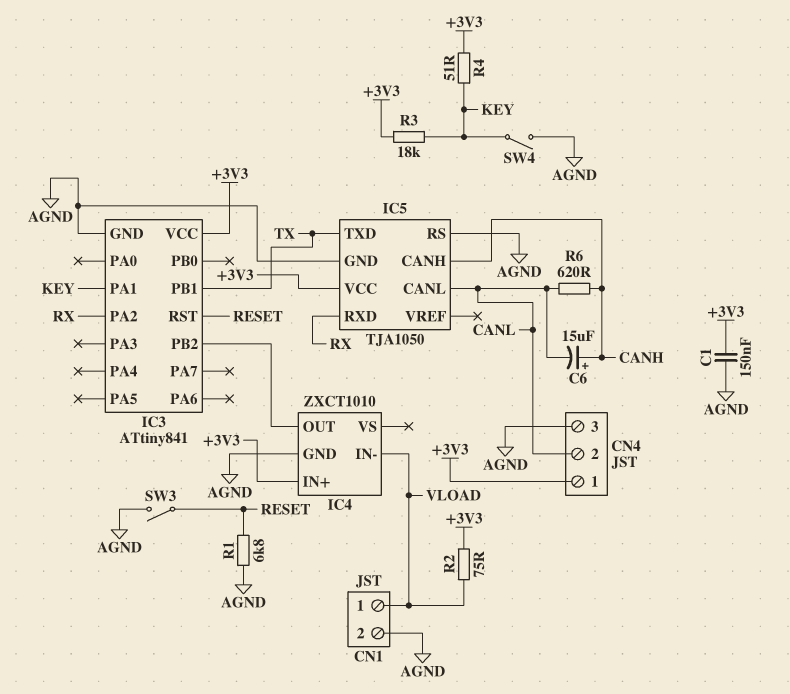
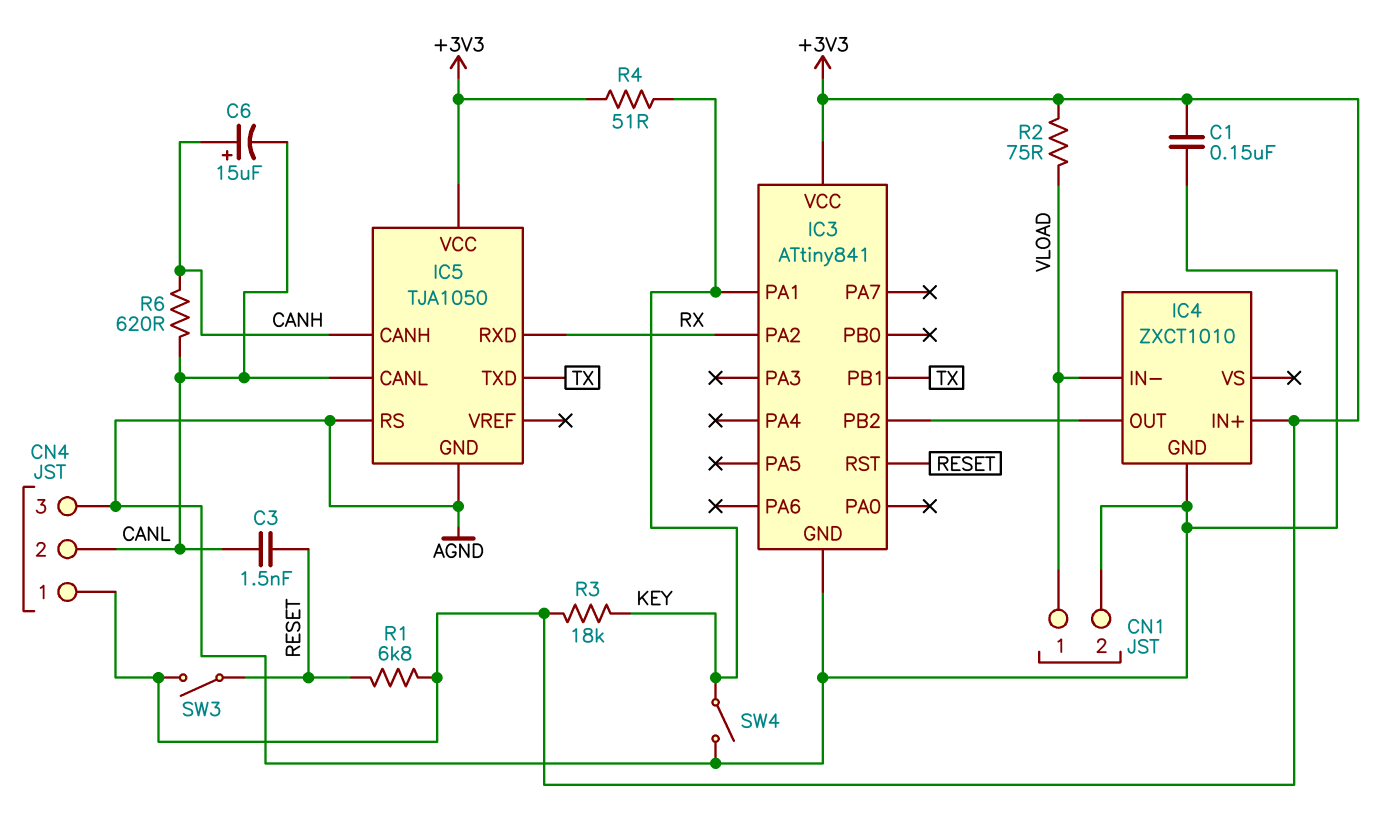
C3: none -> 1.5nF (CANL, RESET)
R1: 6.8k (AGND, RESET) -> 6.8k (+3V3, RESET)
SW3: switch (AGND, RESET) -> switch (+3V3, RESET)

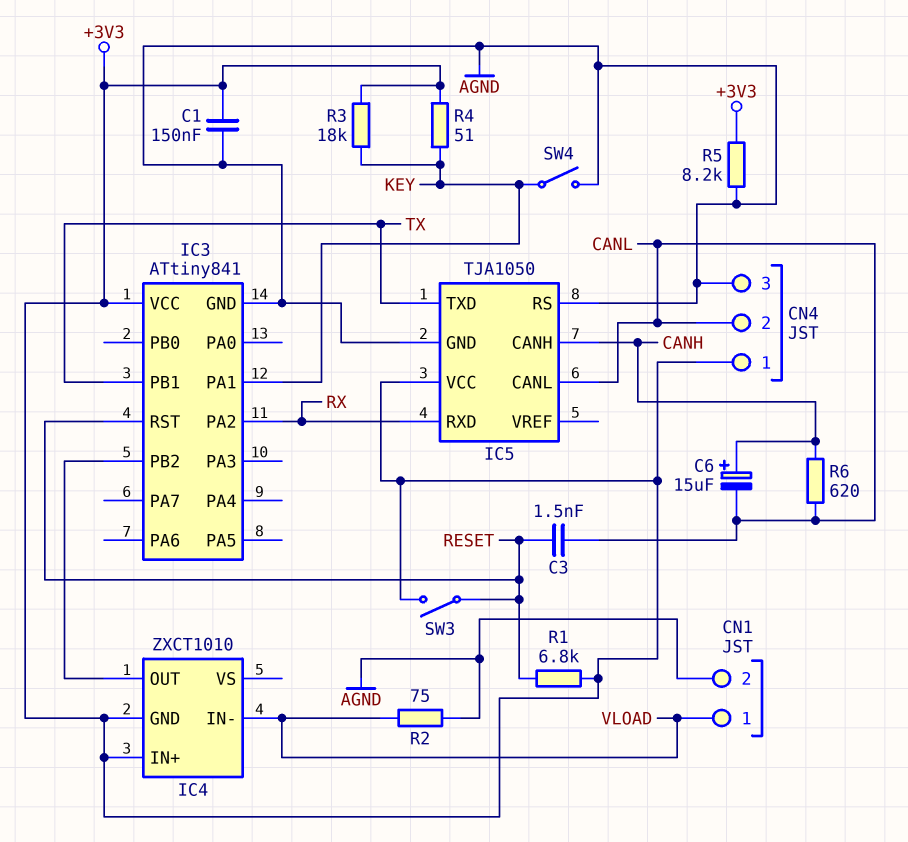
IC4 pin GND: AGND -> +3V3
R2: 75 (+3V3, VLOAD) -> 75 (AGND, VLOAD)
R5: none -> 8.2k (+3V3, AGND)

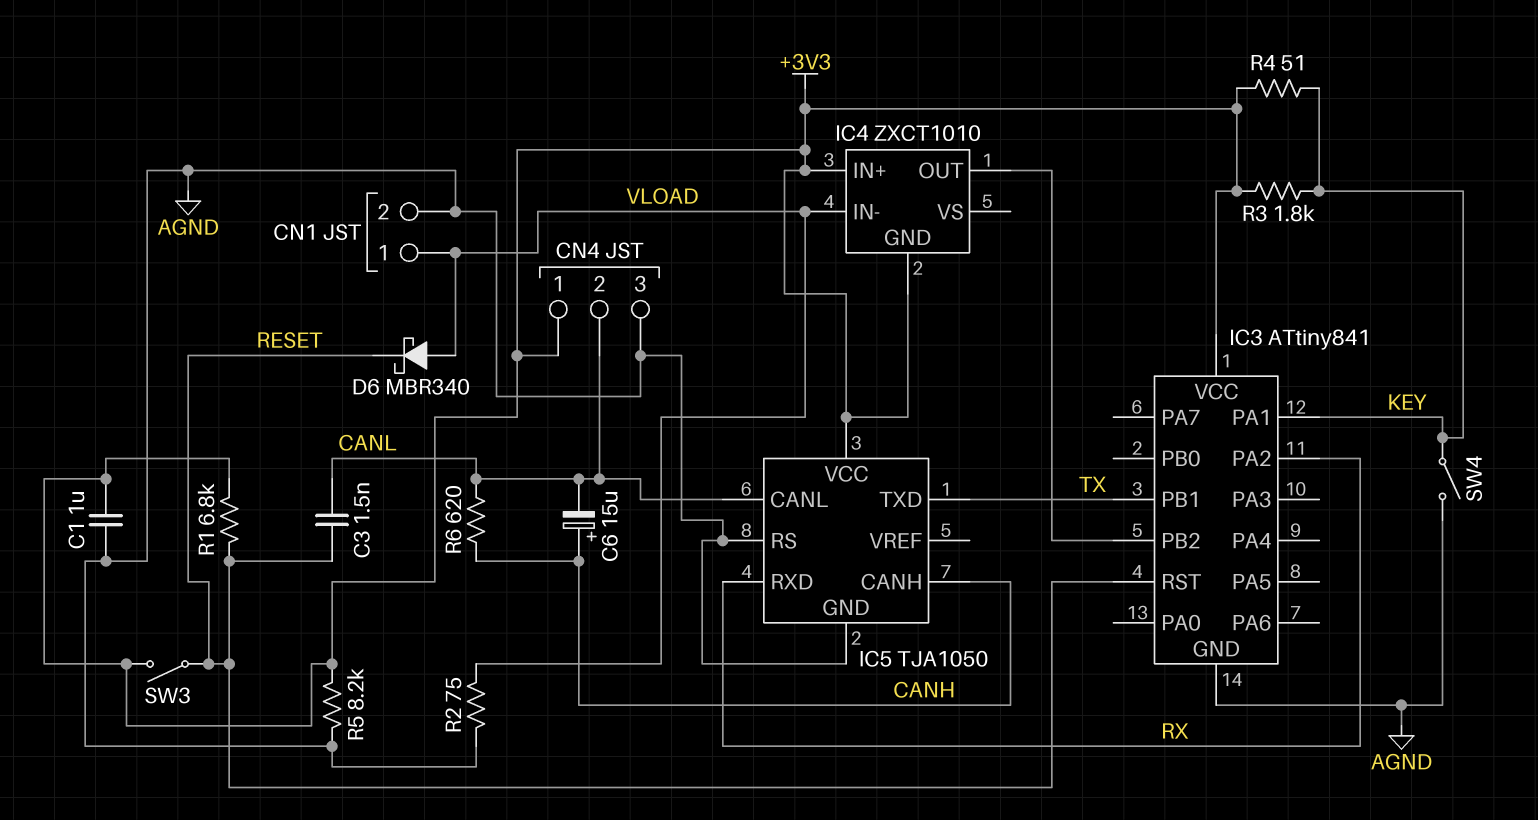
C1: 150nF (+3V3, AGND) -> 1uF (+3V3, AGND)
D6: none -> schottky MBR340 (A VLOAD, K RESET)
R3: 18k (+3V3, KEY) -> 1.8k (+3V3, KEY)

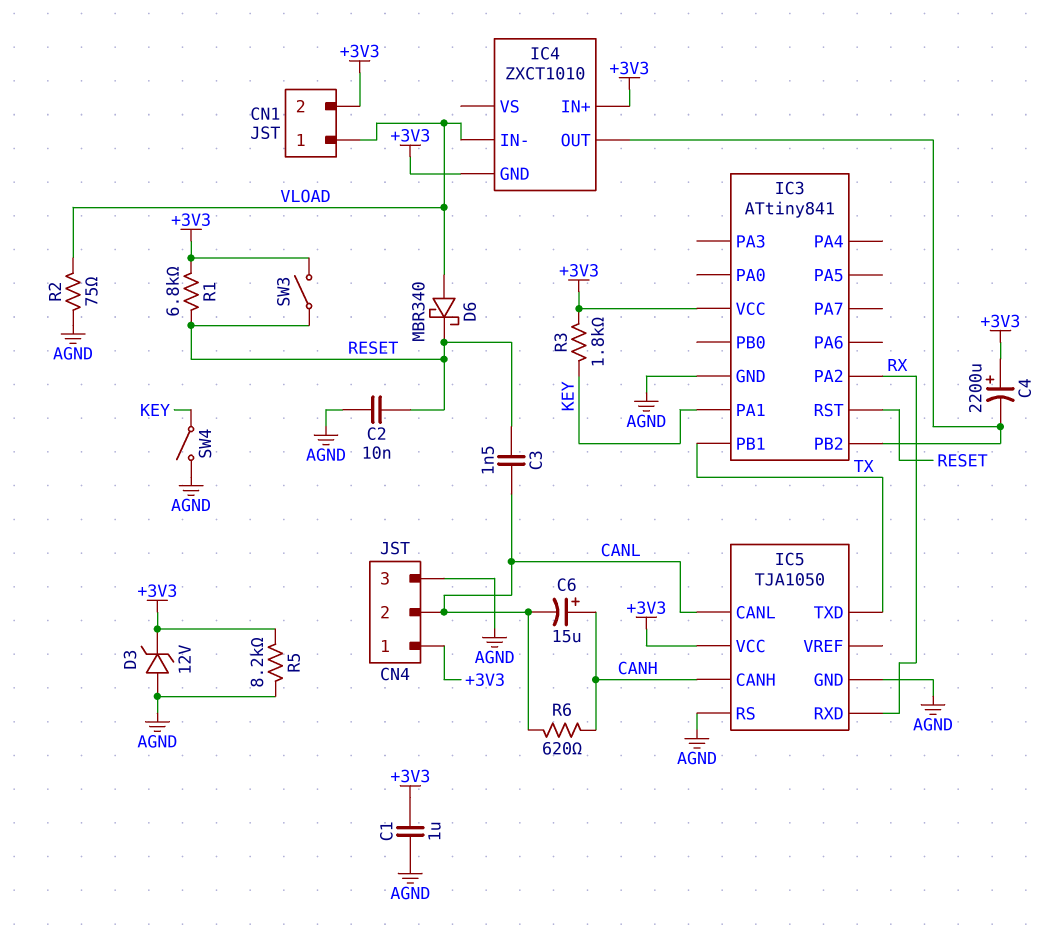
C2: none -> 10nF (AGND, RESET)
C4: none -> 2200uF (plus +3V3, minus IC3/PB2)
CN1 pin 2: AGND -> +3V3
D3: none -> zener 12V (A AGND, K +3V3)
R4: 51 (+3V3, KEY) -> none

